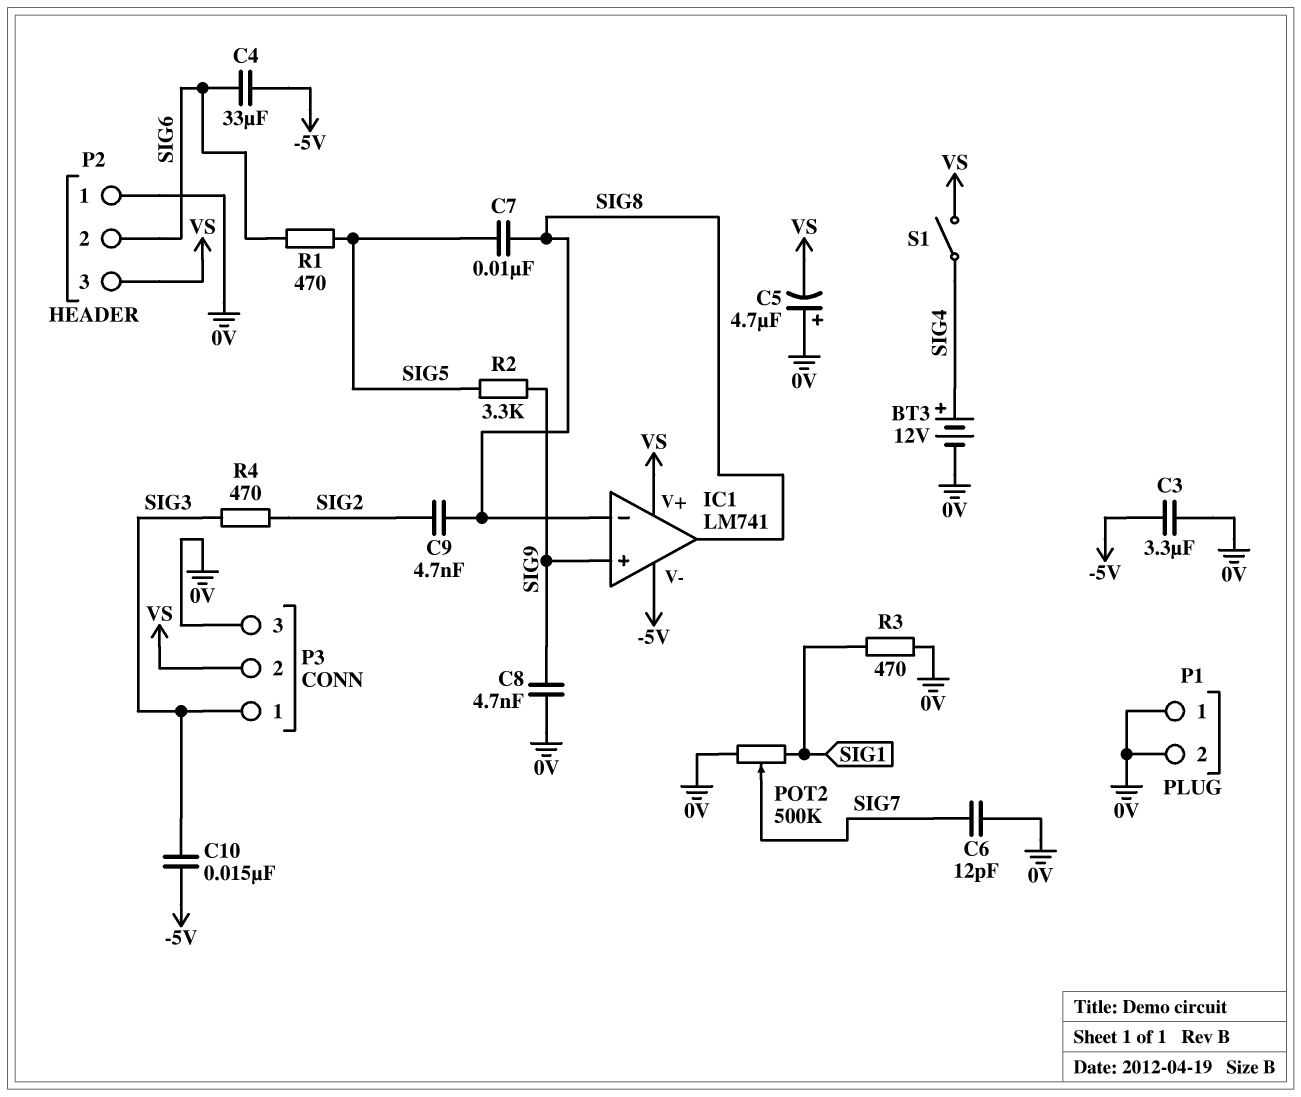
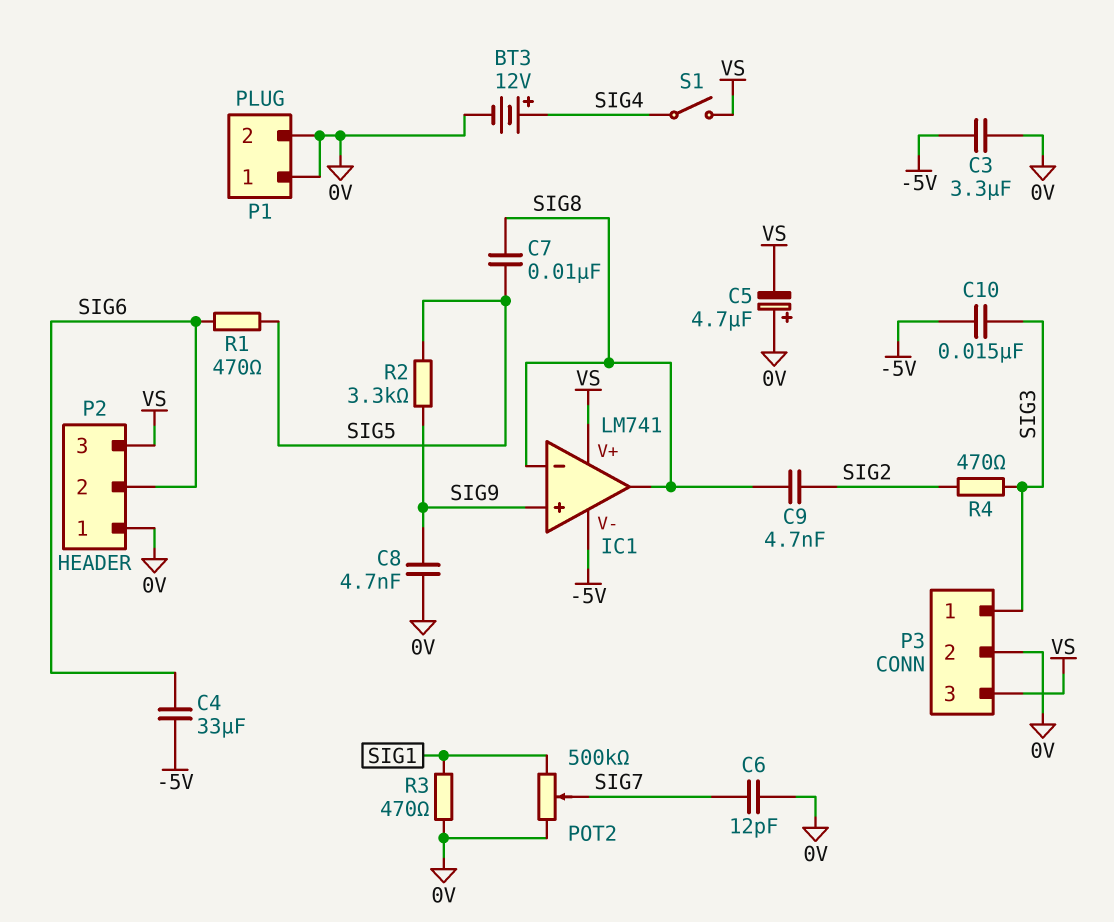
P3 pin 2: VS -> 0V
P3 pin 3: 0V -> VS

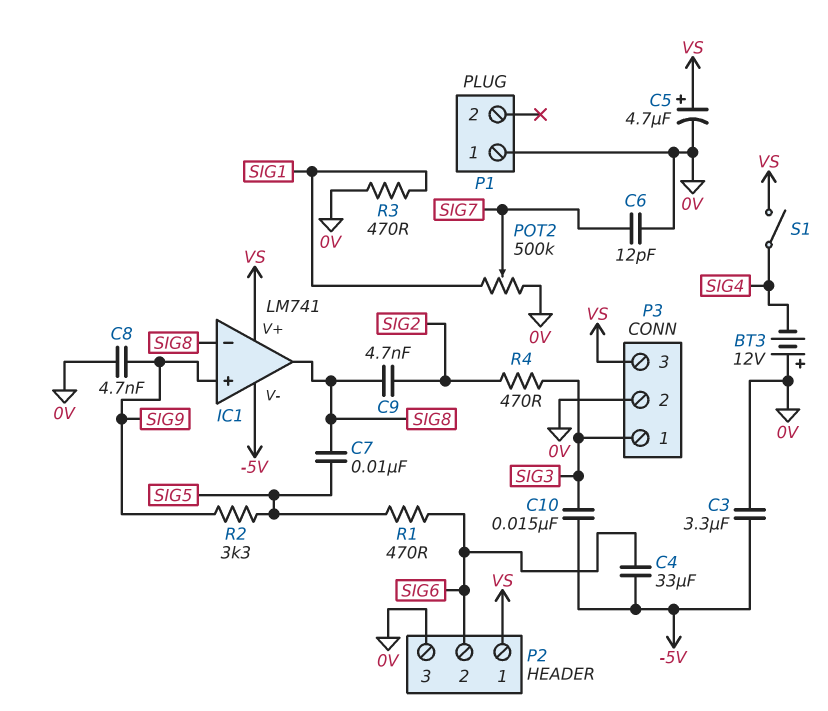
BT3: 12V (plus SIG4, minus 0V) -> 12V (plus 0V, minus SIG4)
C5: 4.7uF (plus 0V, minus VS) -> 4.7uF (plus VS, minus 0V)
P1 pin 2: 0V -> none
P2 pin 1: 0V -> VS
P2 pin 3: VS -> 0V

